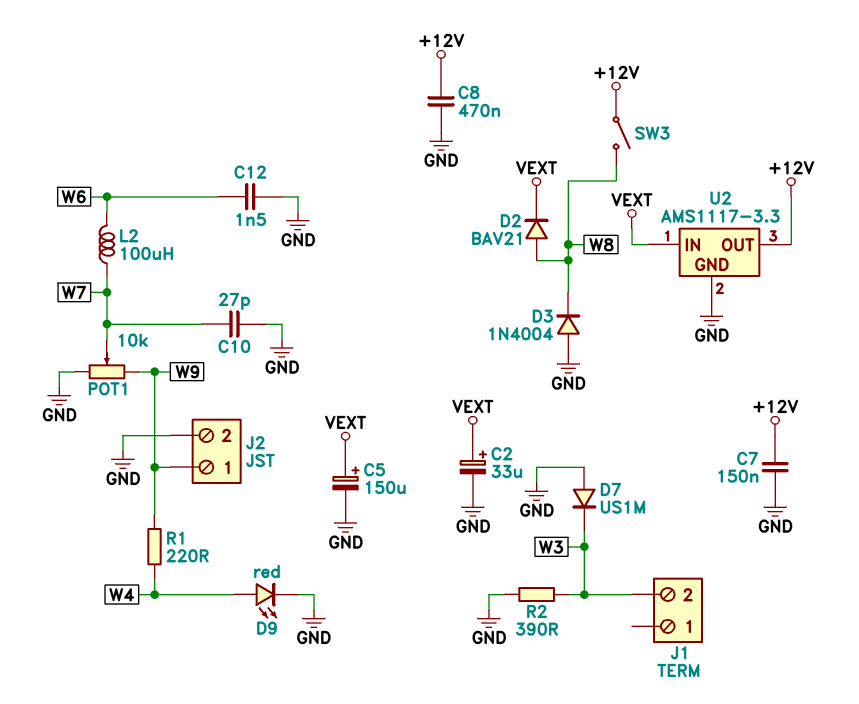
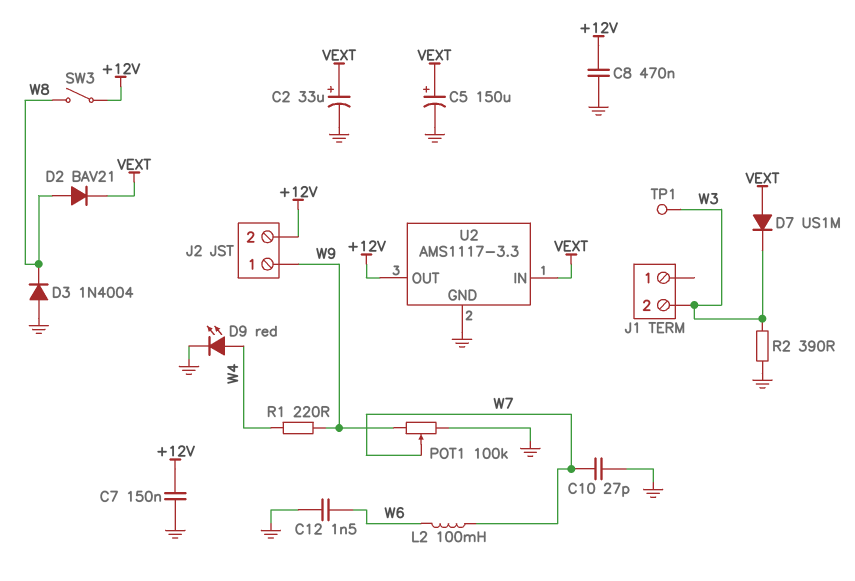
D7: diode US1M (A GND, K W3) -> diode US1M (A VEXT, K W3)
J2 pin 2: GND -> +12V
L2: 100uH (W6, W7) -> 100mH (W6, W7)
POT1: 10k (GND, W9, wiper W7) -> 100k (GND, W9, wiper W7)
TP1: none -> test point (W3)

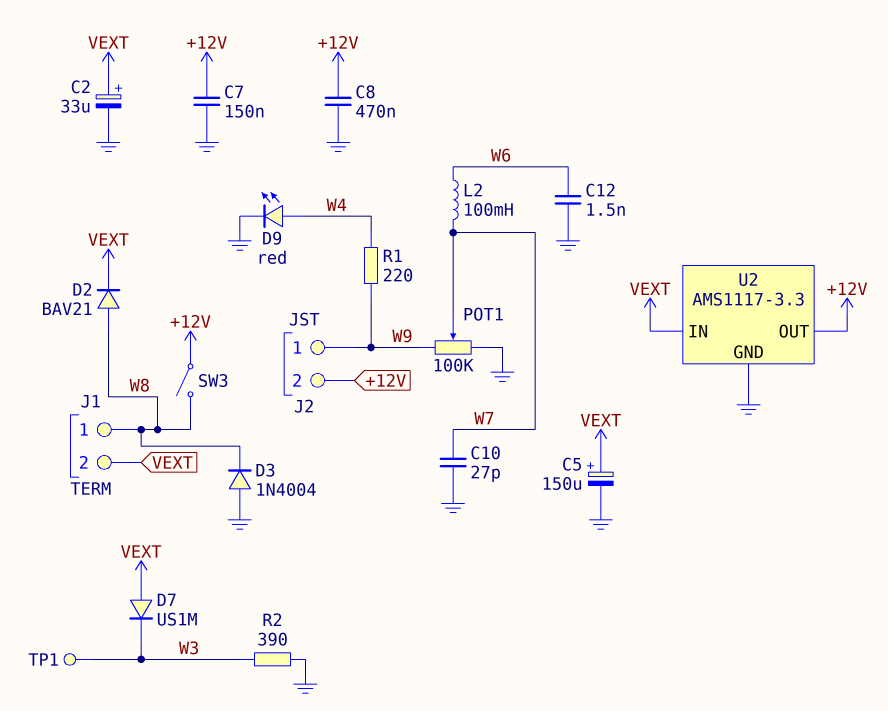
J1 pin 1: none -> W8
J1 pin 2: W3 -> VEXT

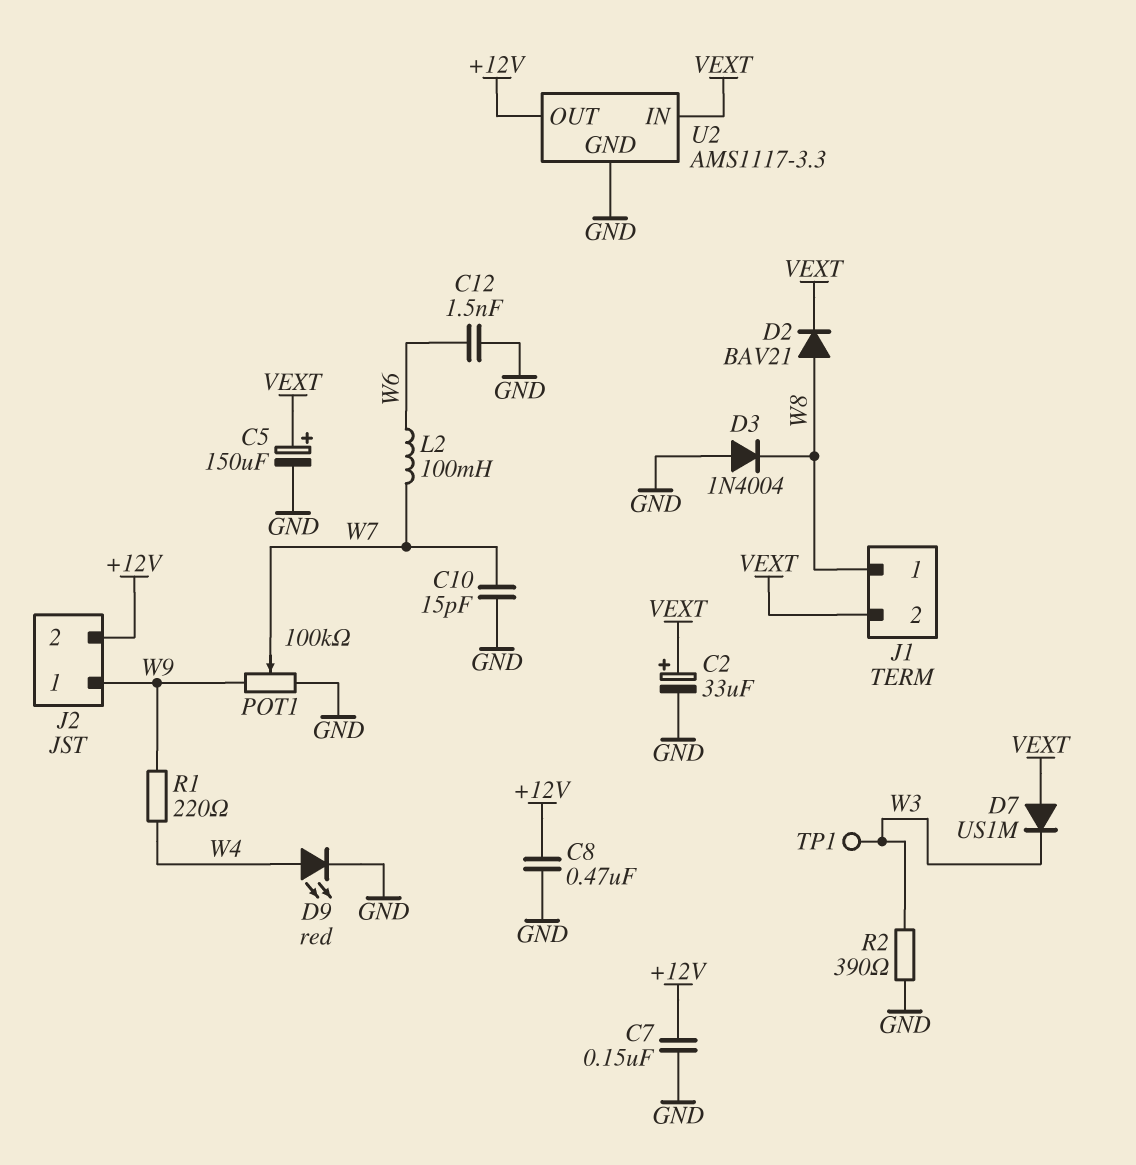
C10: 27pF (GND, W7) -> 15pF (GND, W7)
SW3: switch (+12V, W8) -> none

